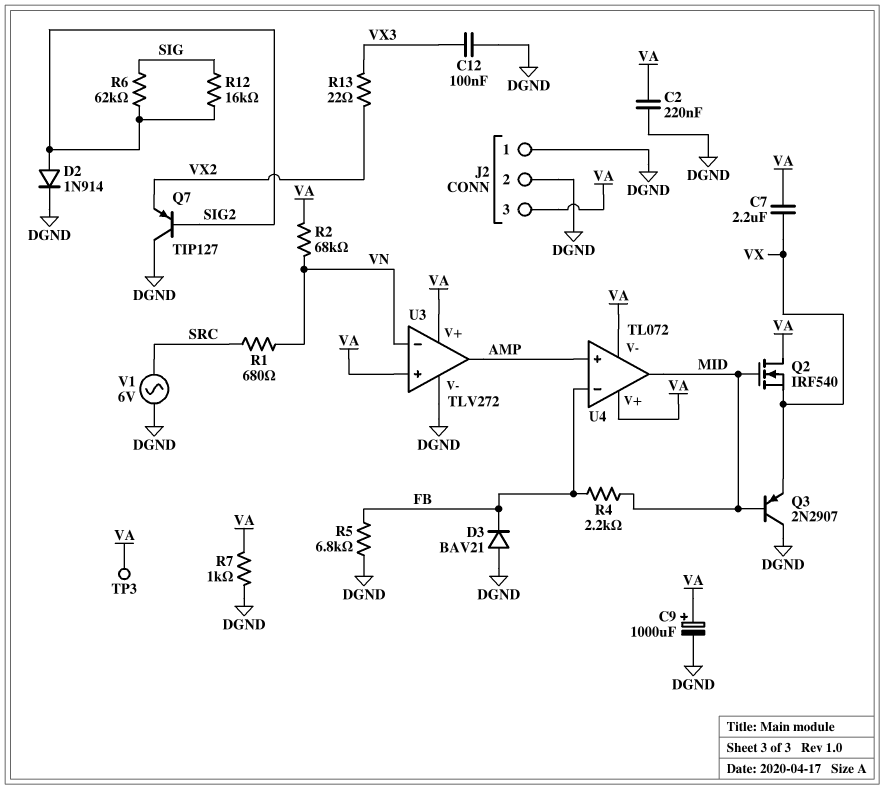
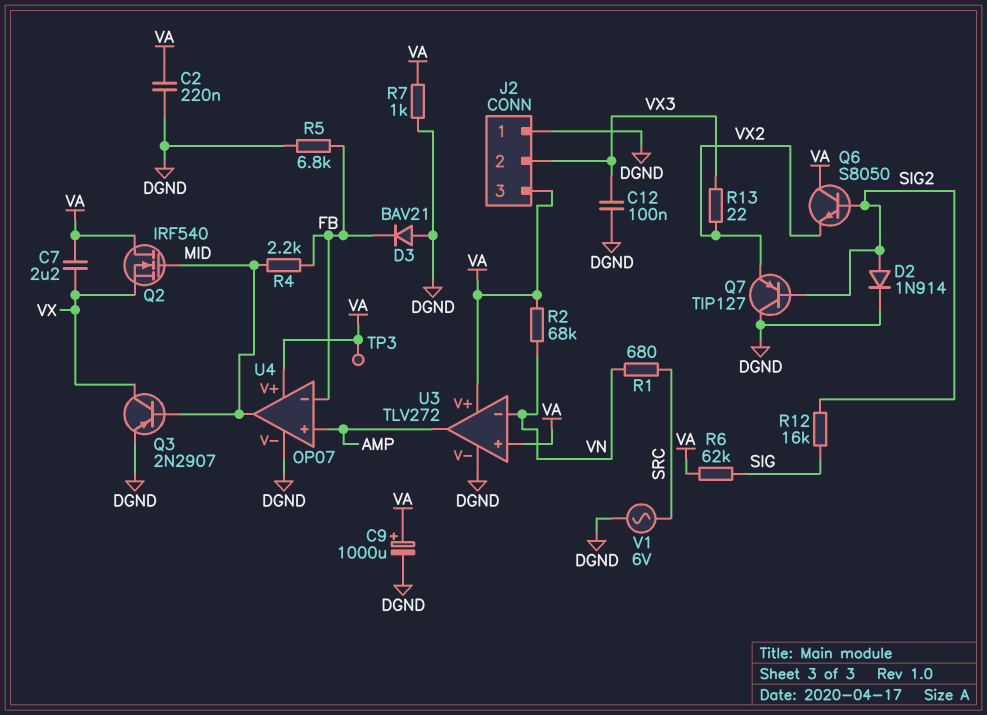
J2 pin 2: DGND -> VX3
Q3: PNP 2N2907 (B MID, C DGND, E VX) -> PNP 2N2907 (B MID, C VX, E DGND)
Q6: none -> NPN S8050 (B SIG2, C VA, E VX2)
R6: 62k (SIG, SIG2) -> 62k (SIG, VA)
U4: TL072 -> OP07
U4 pin V-: VA -> DGND

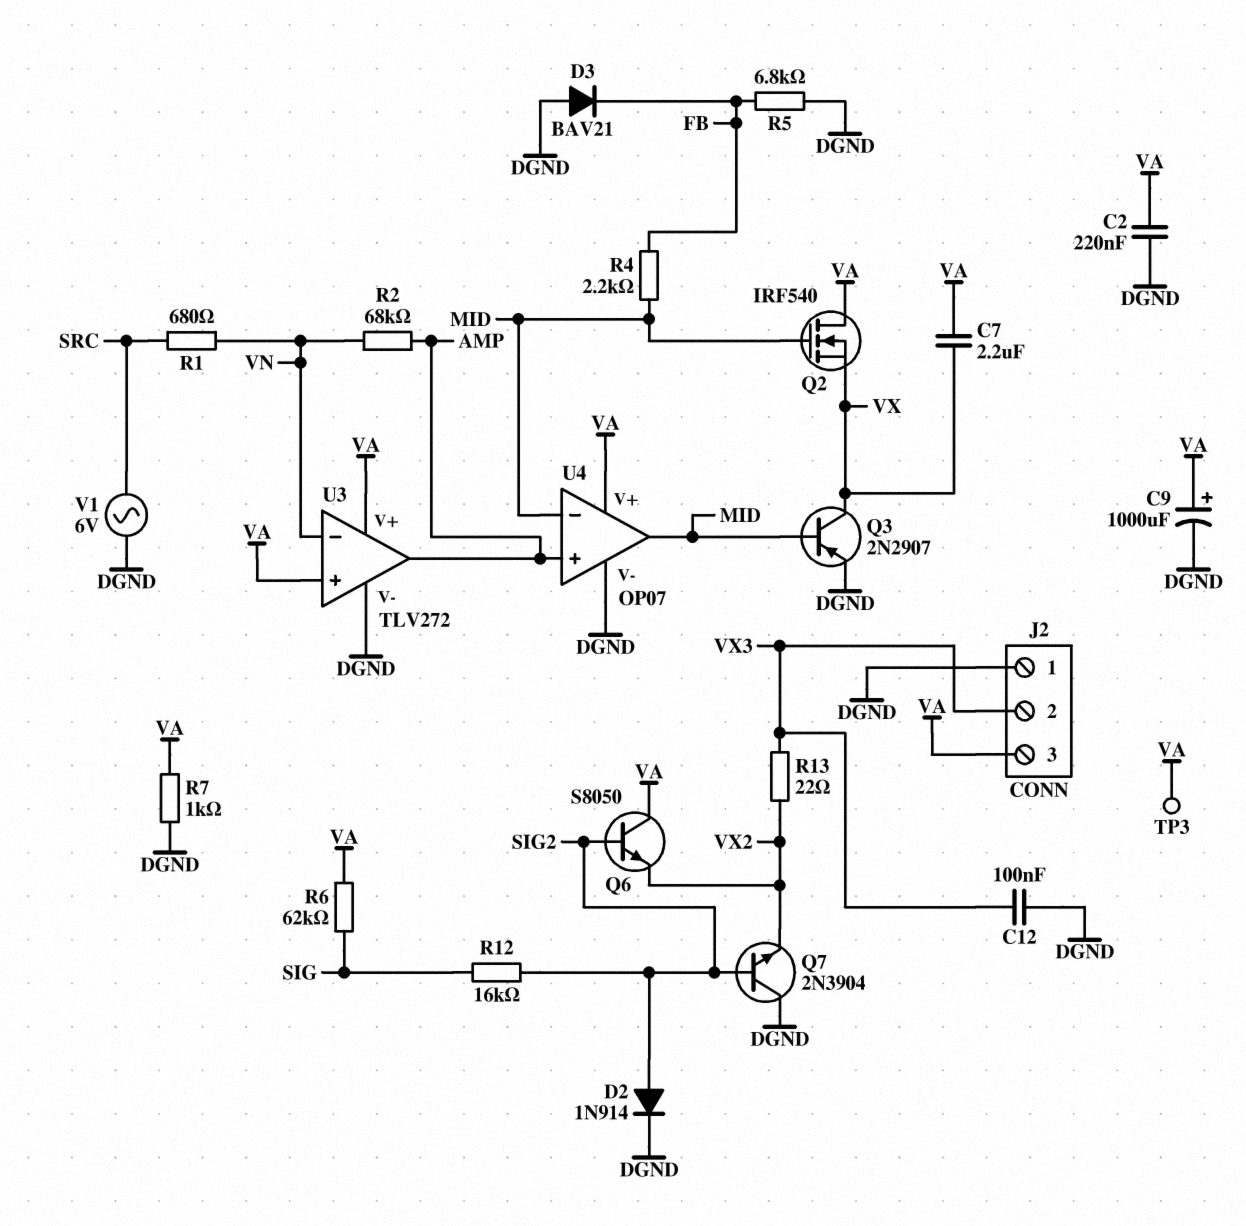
Q7: PNP TIP127 (B SIG2, C DGND, E VX2) -> NPN 2N3904 (B SIG2, C DGND, E VX2)
R2: 68k (VA, VN) -> 68k (AMP, VN)
U4 pin in-: FB -> MID

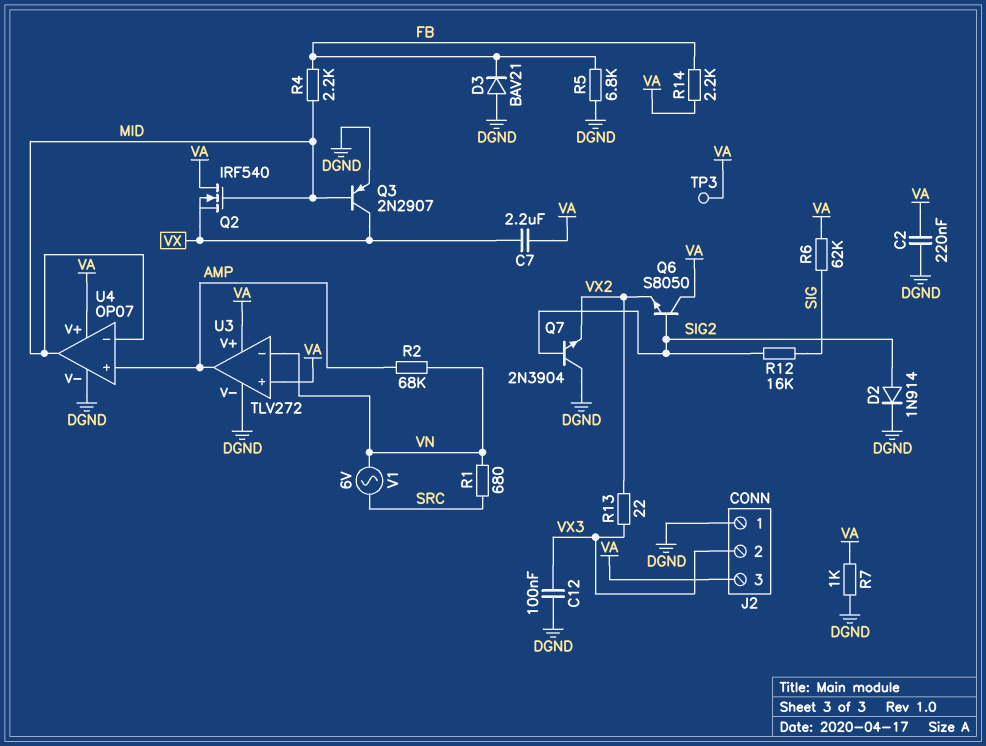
C9: 1000uF (plus VA, minus DGND) -> none
R14: none -> 2.2k (FB, VA)
V1: AC 6V (DGND, SRC) -> AC 6V (SRC, VN)

